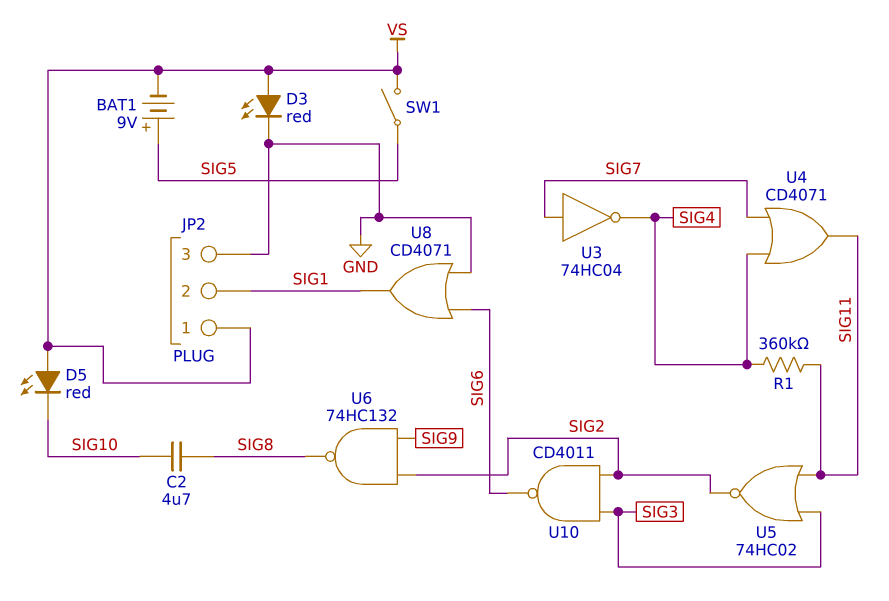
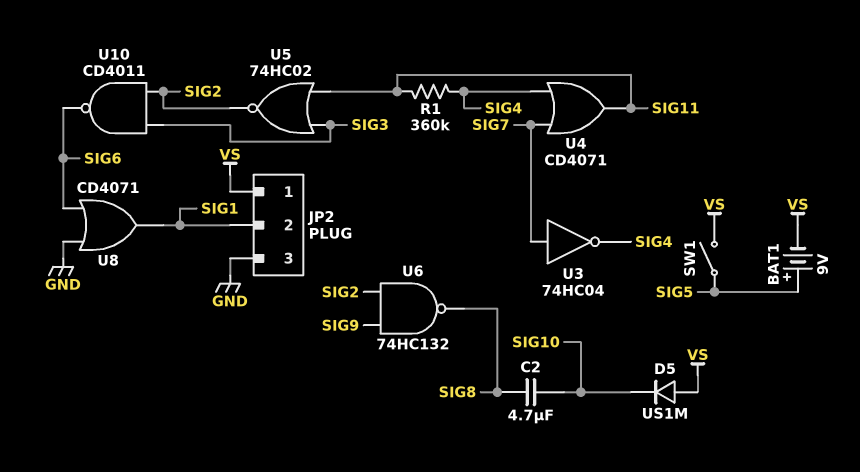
D3: LED red (A VS, K GND) -> none
D5: LED red (A VS, K SIG10) -> diode US1M (A VS, K SIG10)

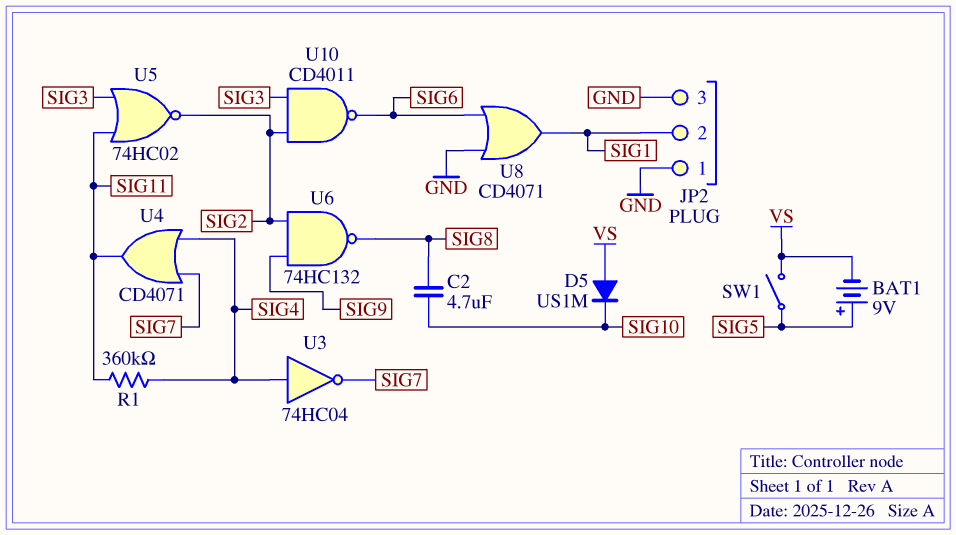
JP2 pin 1: VS -> GND
U3: NOT 74HC04 (in SIG7, out SIG4) -> NOT 74HC04 (in SIG4, out SIG7)

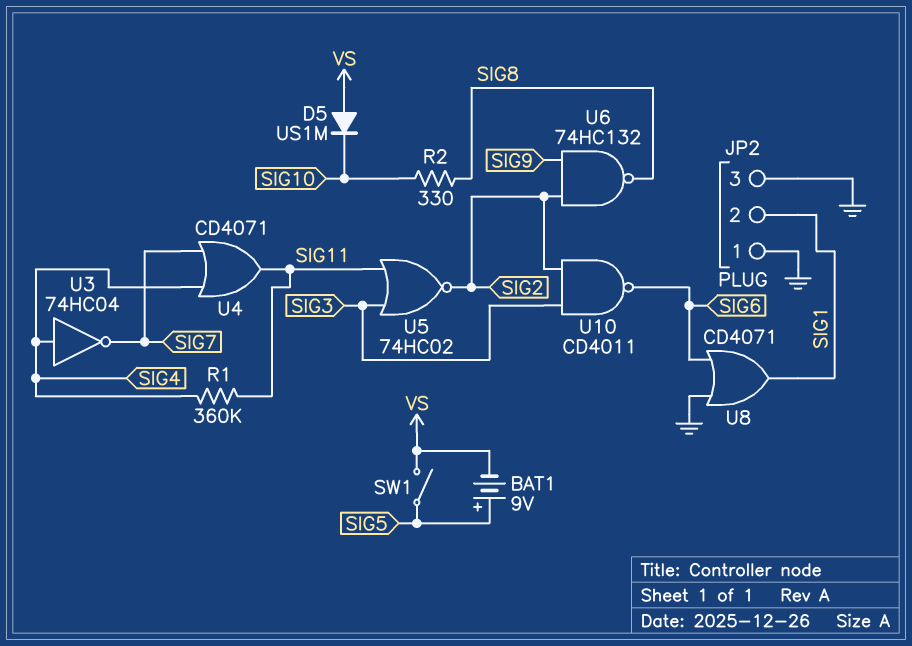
C2: 4.7uF (SIG8, SIG10) -> none
R2: none -> 330 (SIG8, SIG10)

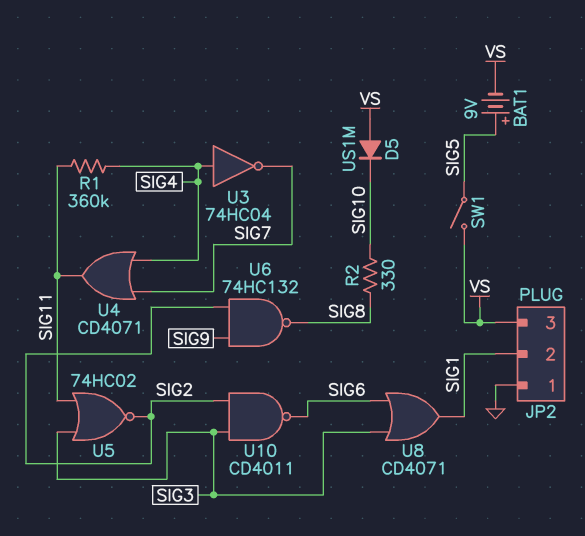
JP2 pin 3: GND -> VS
U8: OR CD4071 (in GND, in SIG6, out SIG1) -> OR CD4071 (in SIG3, in SIG6, out SIG1)

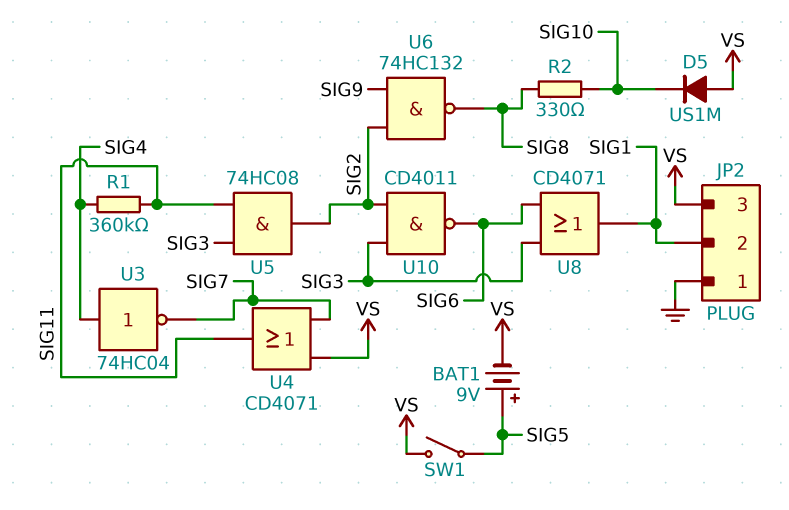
U4: OR CD4071 (in SIG4, in SIG7, out SIG11) -> OR CD4071 (in SIG7, in VS, out SIG11)
U5: NOR 74HC02 (in SIG3, in SIG11, out SIG2) -> AND 74HC08 (in SIG3, in SIG11, out SIG2)

